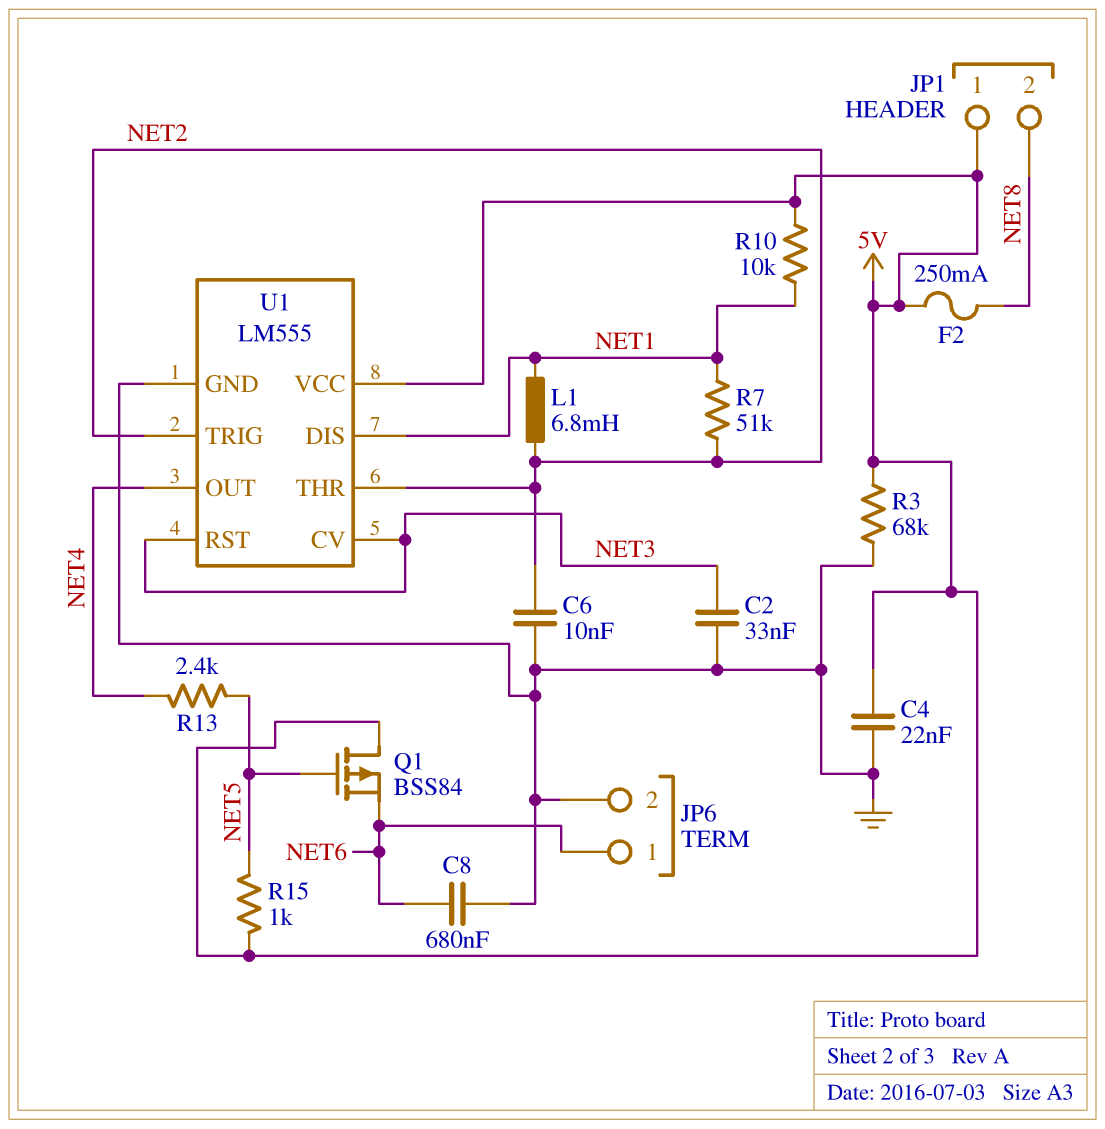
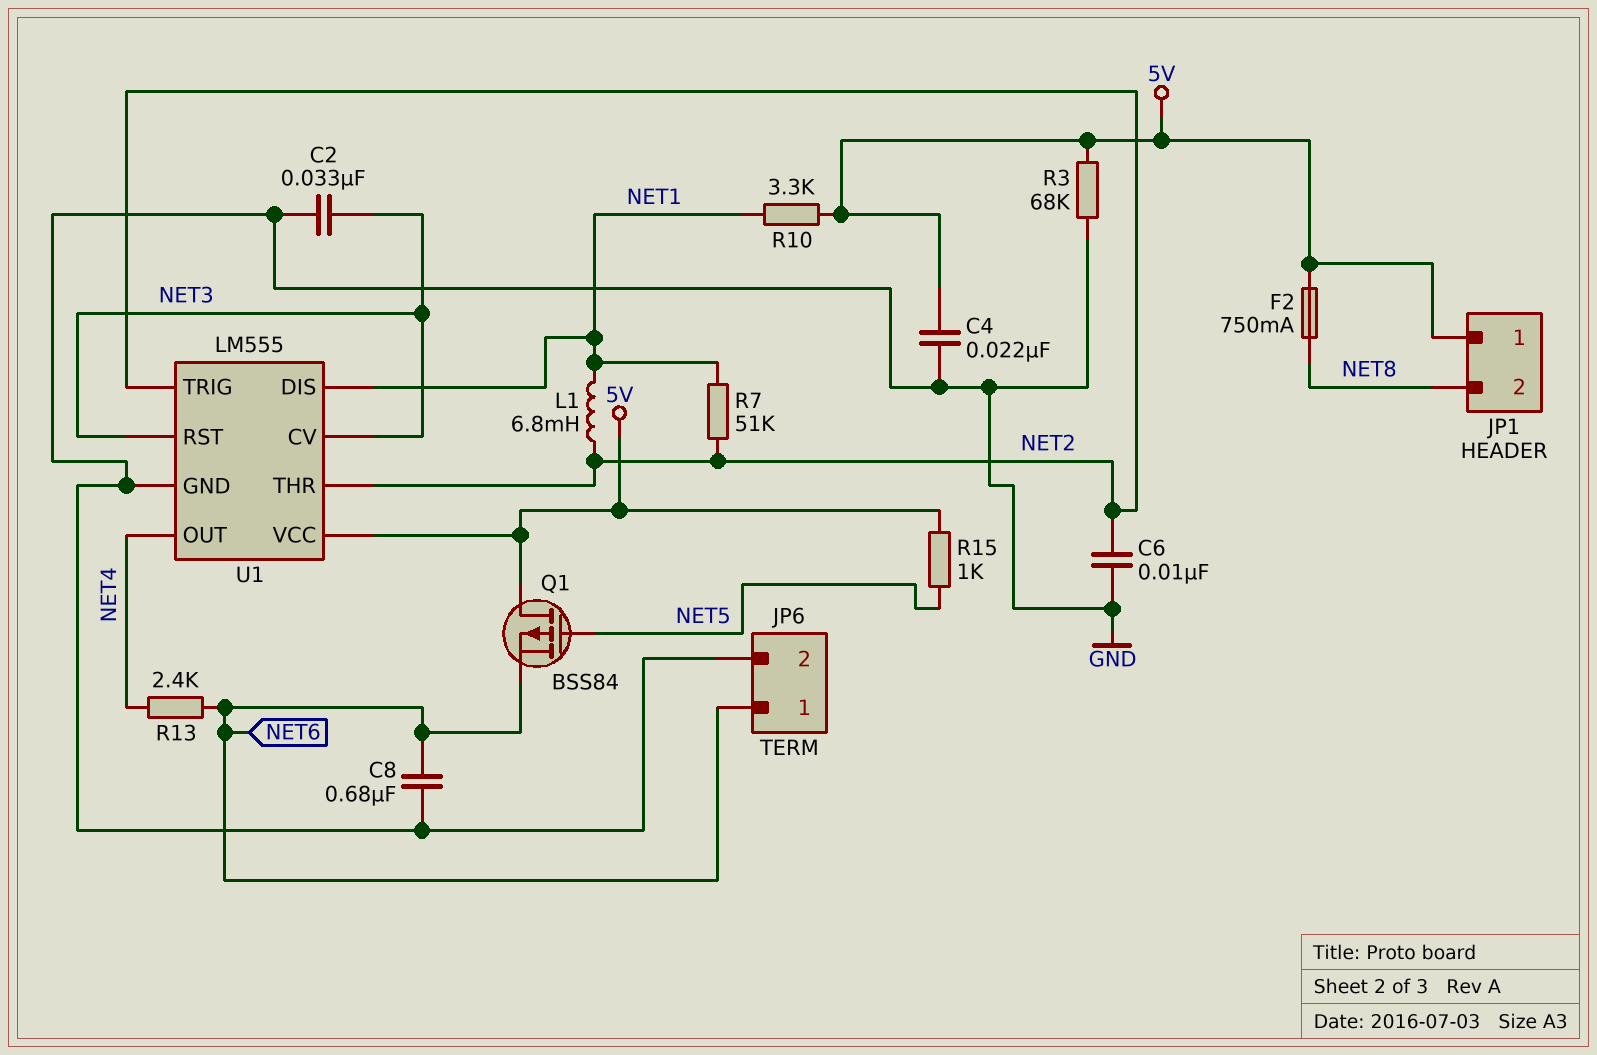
F2: 250mA (5V, NET8) -> 750mA (5V, NET8)
R10: 10k (5V, NET1) -> 3.3k (5V, NET1)
R13: 2.4k (NET4, NET5) -> 2.4k (NET4, NET6)

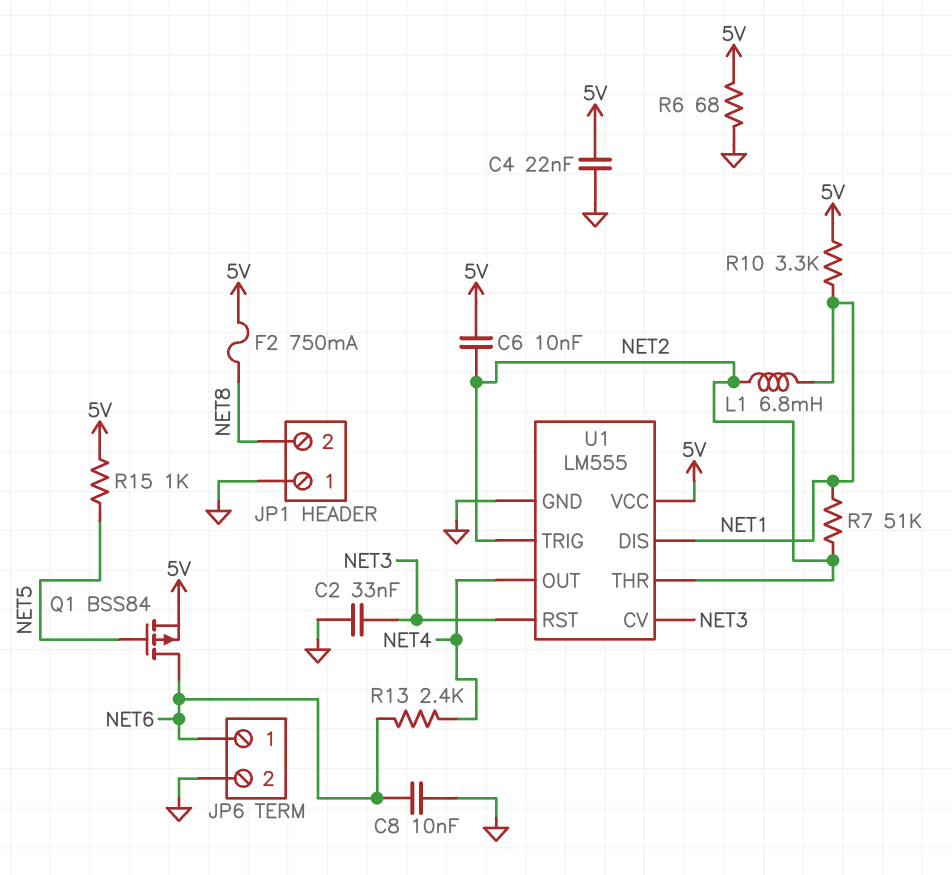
C6: 10nF (GND, NET2) -> 10nF (5V, NET2)
C8: 680nF (GND, NET6) -> 10nF (GND, NET6)
JP1 pin 1: 5V -> GND
Q1: PMOS BSS84 (G NET5, D 5V, S NET6) -> PMOS BSS84 (G NET5, D NET6, S 5V)
R3: 68k (5V, GND) -> none
R6: none -> 68 (5V, GND)

